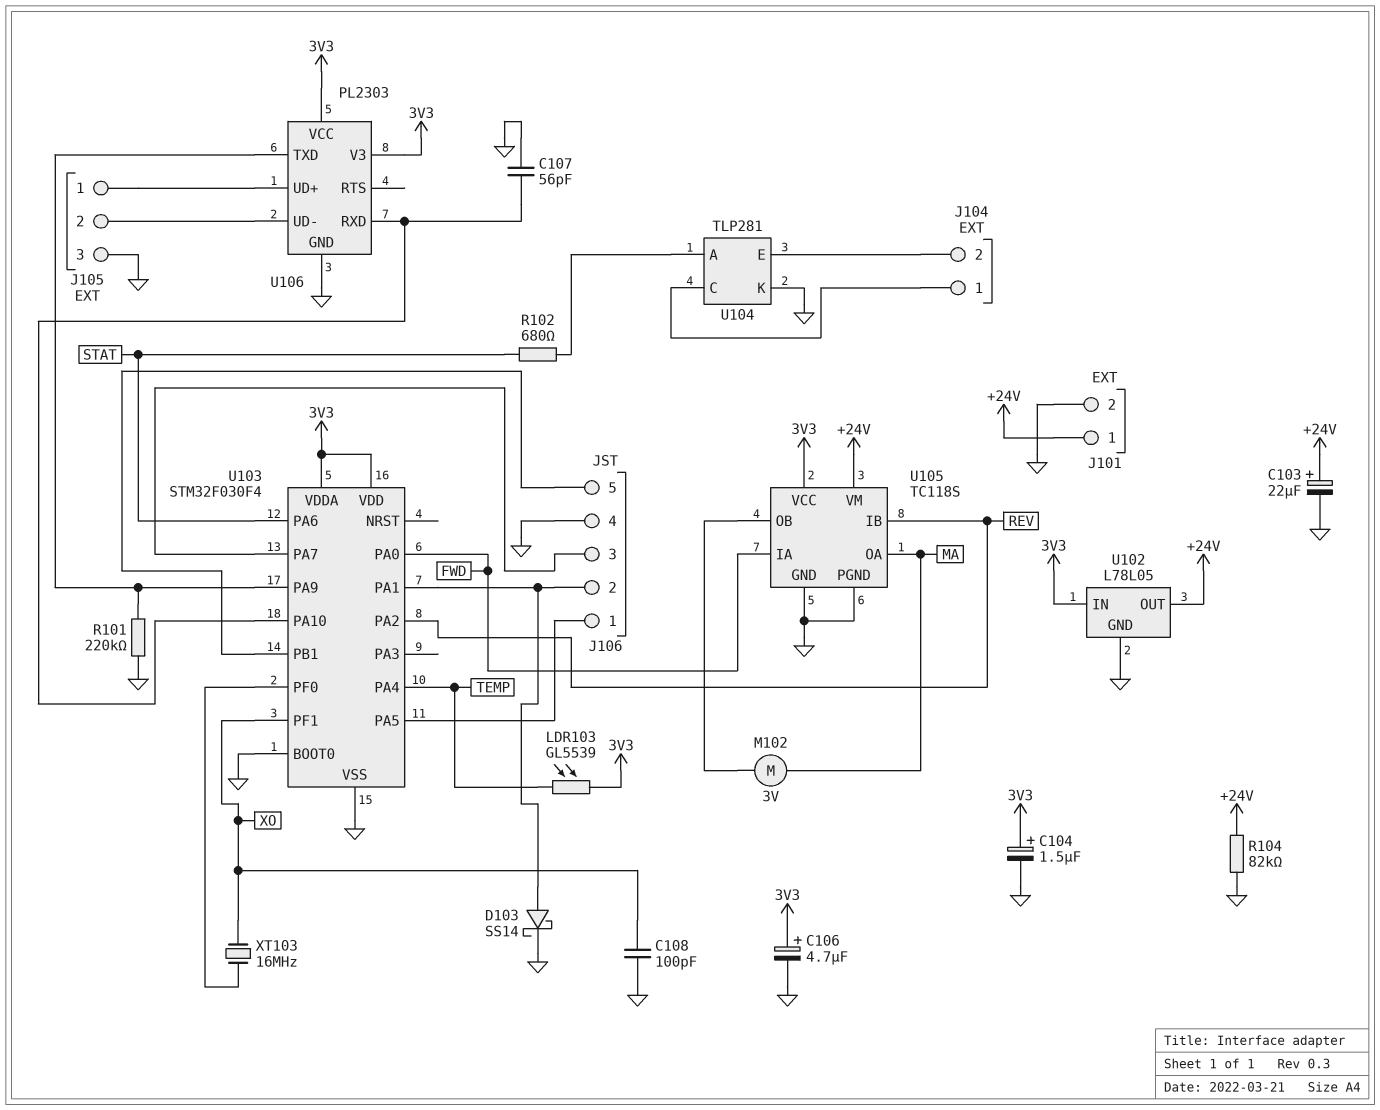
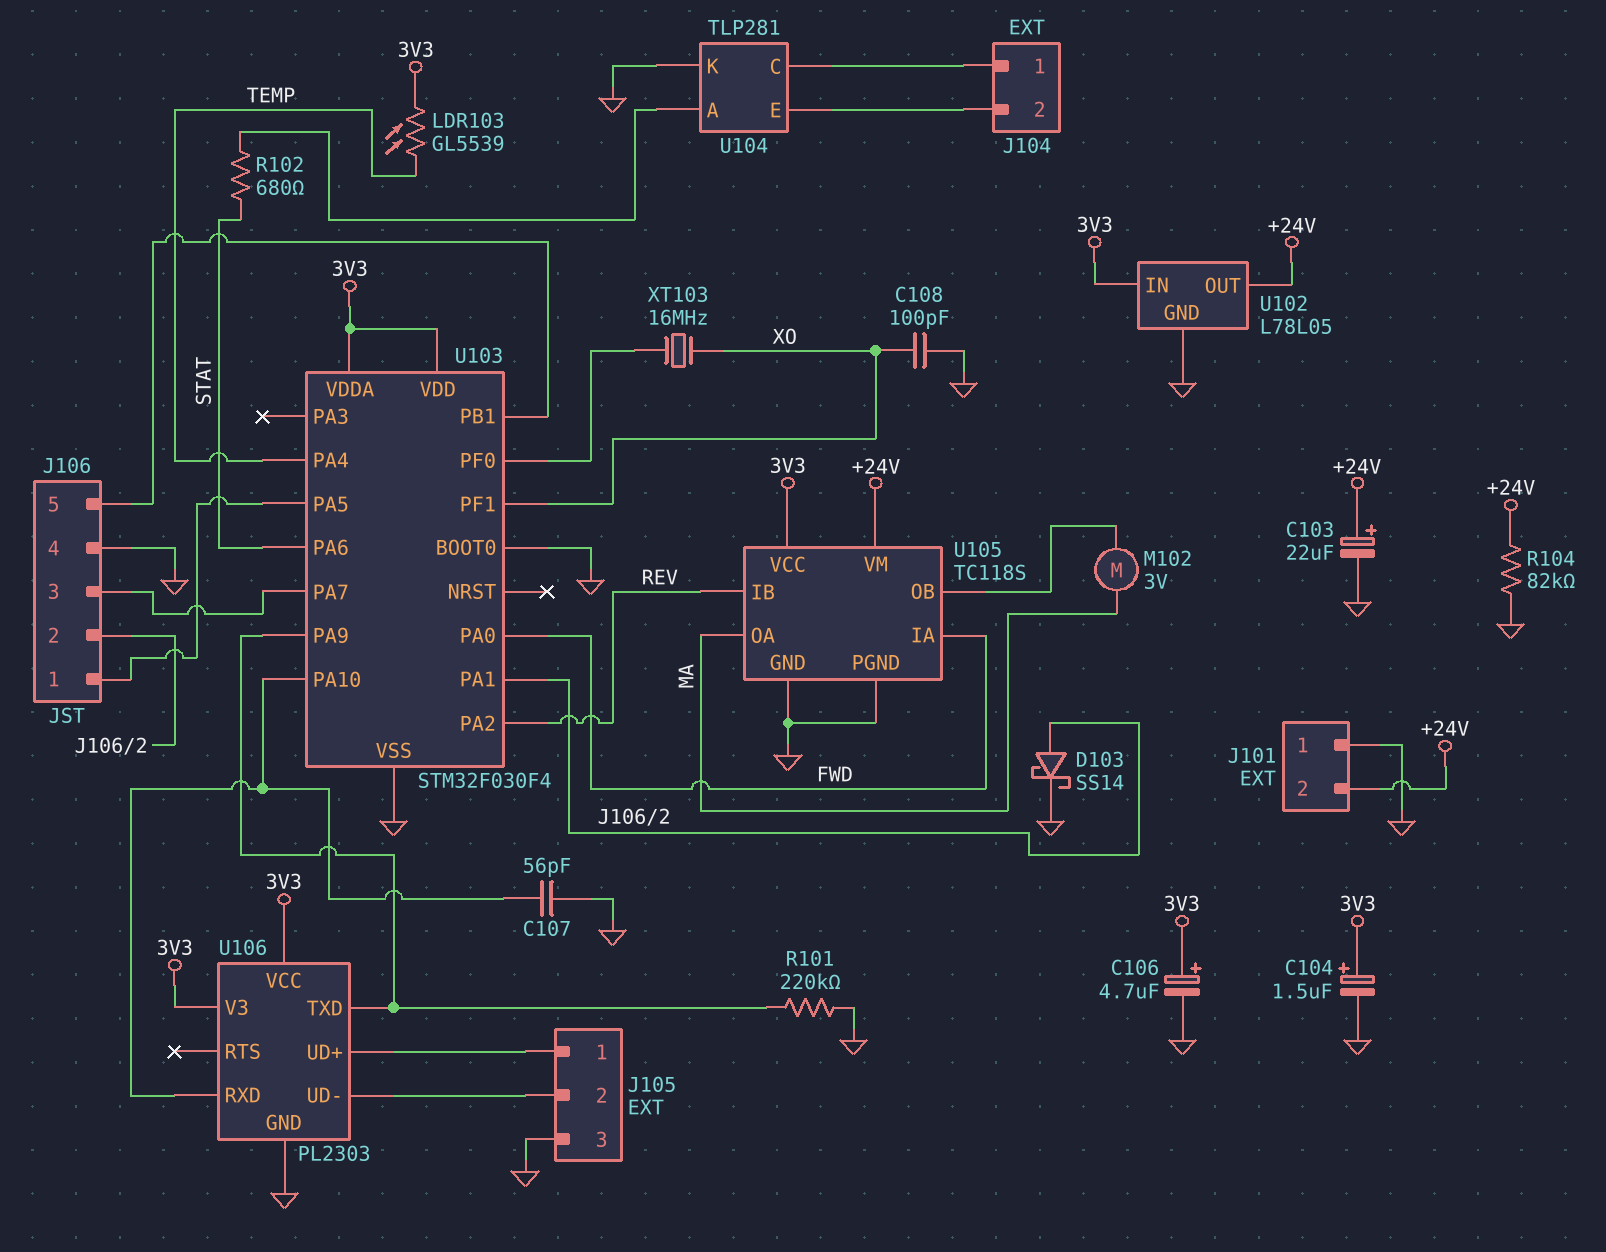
J101 pin 1: +24V -> GND
J101 pin 2: GND -> +24V

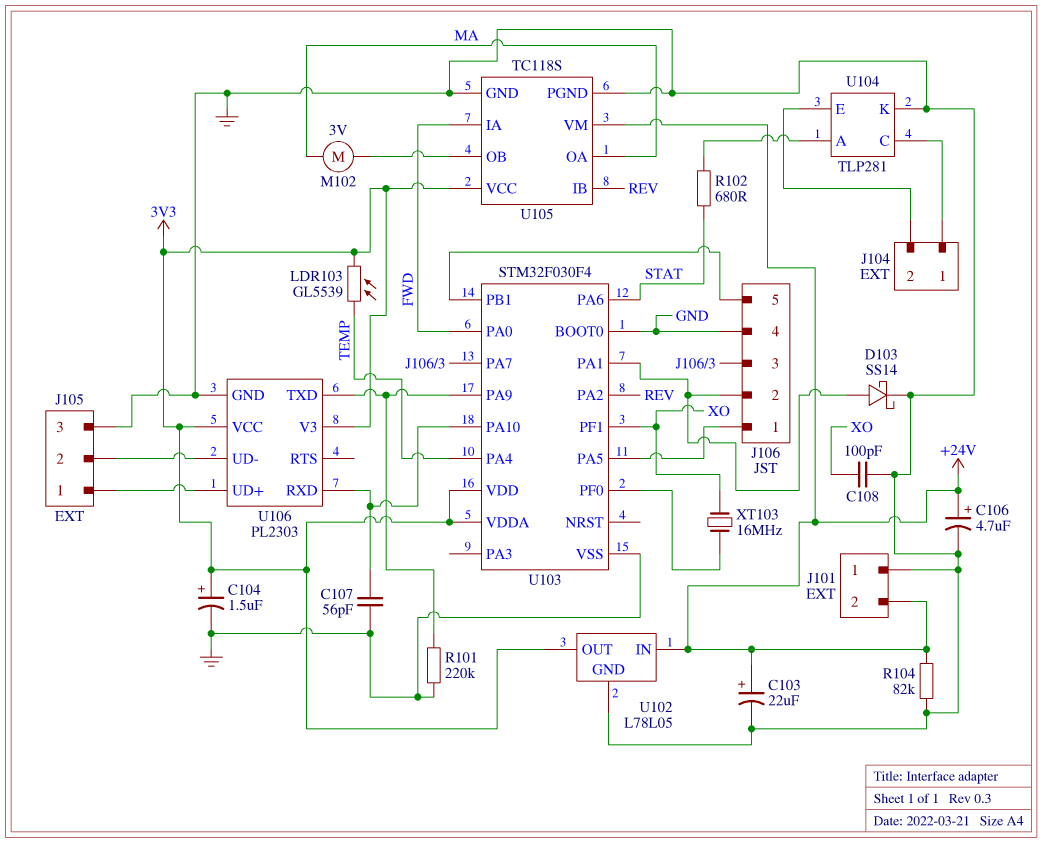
C106: 4.7uF (plus 3V3, minus GND) -> 4.7uF (plus +24V, minus GND)
U102 pin IN: 3V3 -> +24V
U102 pin OUT: +24V -> 3V3

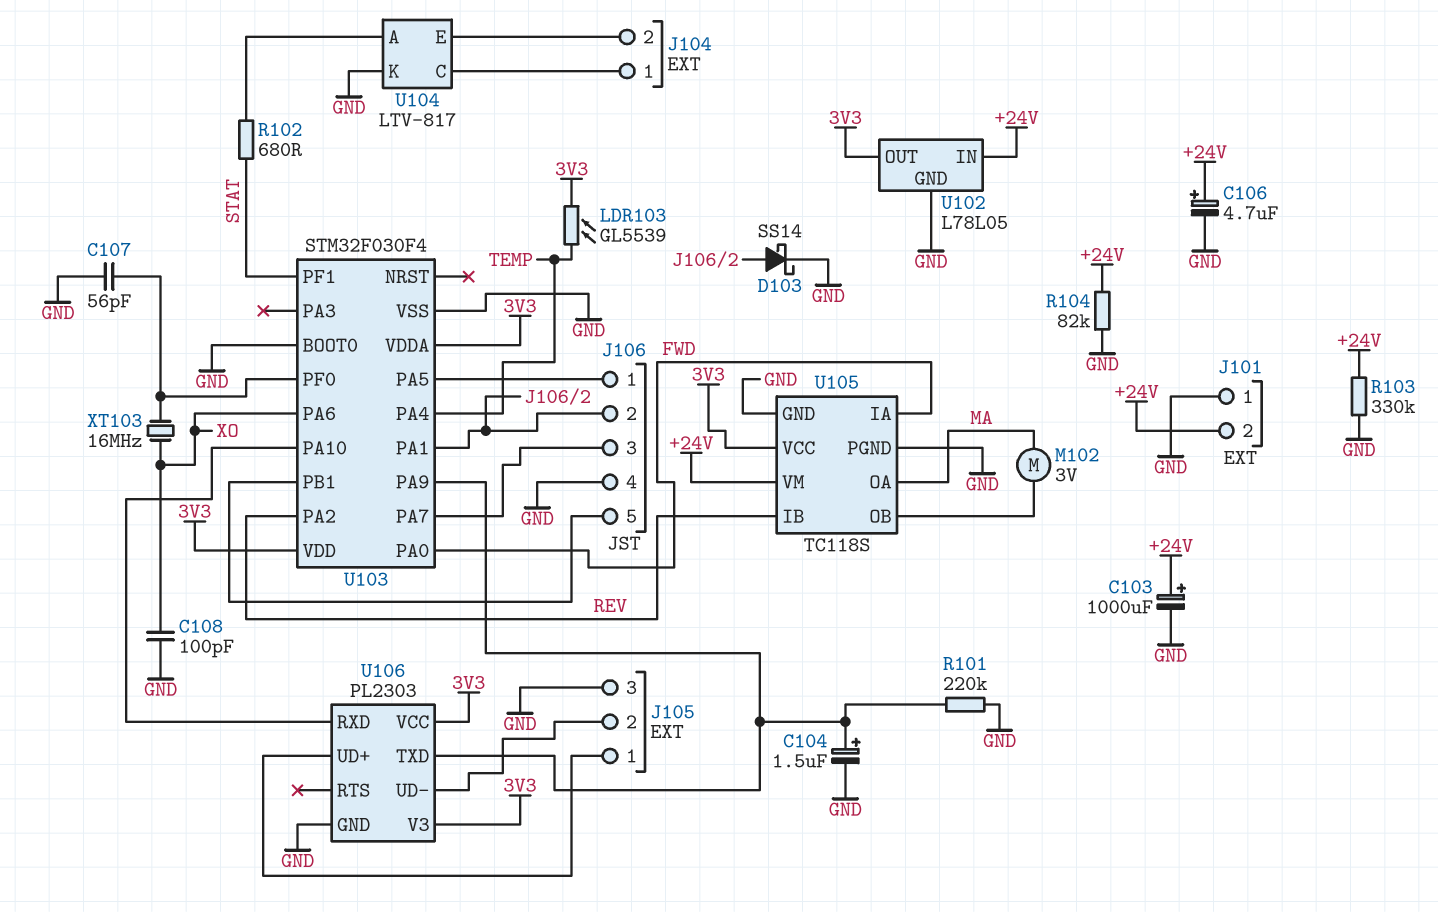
C103: 22uF (plus +24V, minus GND) -> 1000uF (plus +24V, minus GND)
C104: 1.5uF (plus 3V3, minus GND) -> 1.5uF (plus U103/PA9, minus GND)
C107: 56pF (GND, U103/PA10) -> 56pF (GND, U103/PF0)
R103: none -> 330k (+24V, GND)
U103 pin PA6: STAT -> XO
U103 pin PF1: XO -> STAT
U104: TLP281 -> LTV-817

